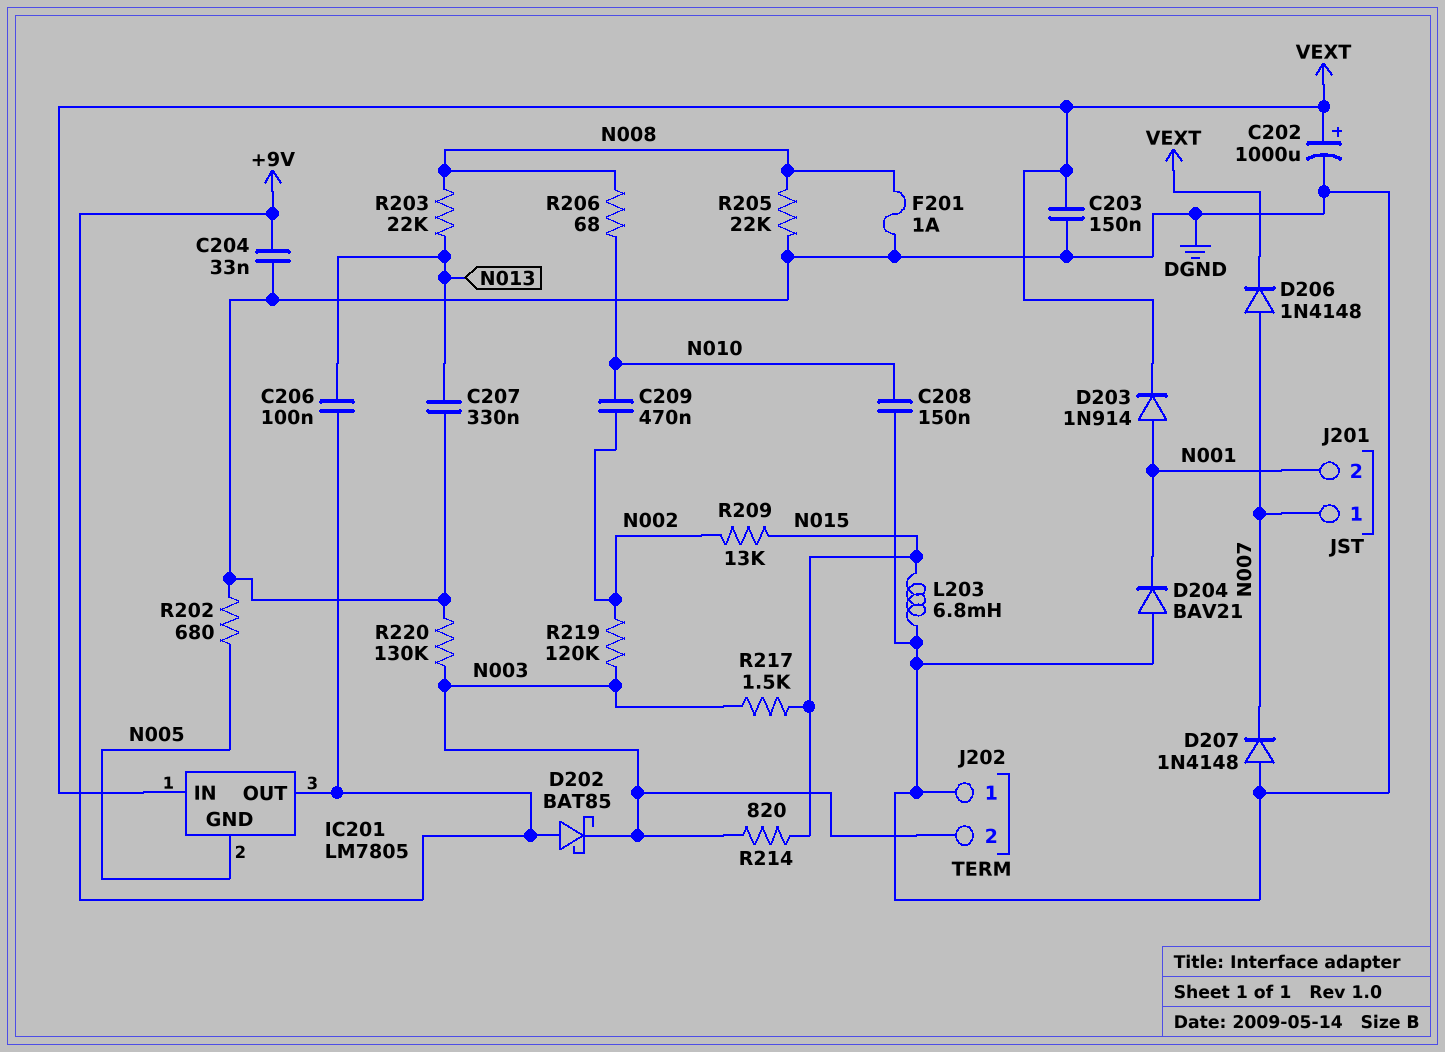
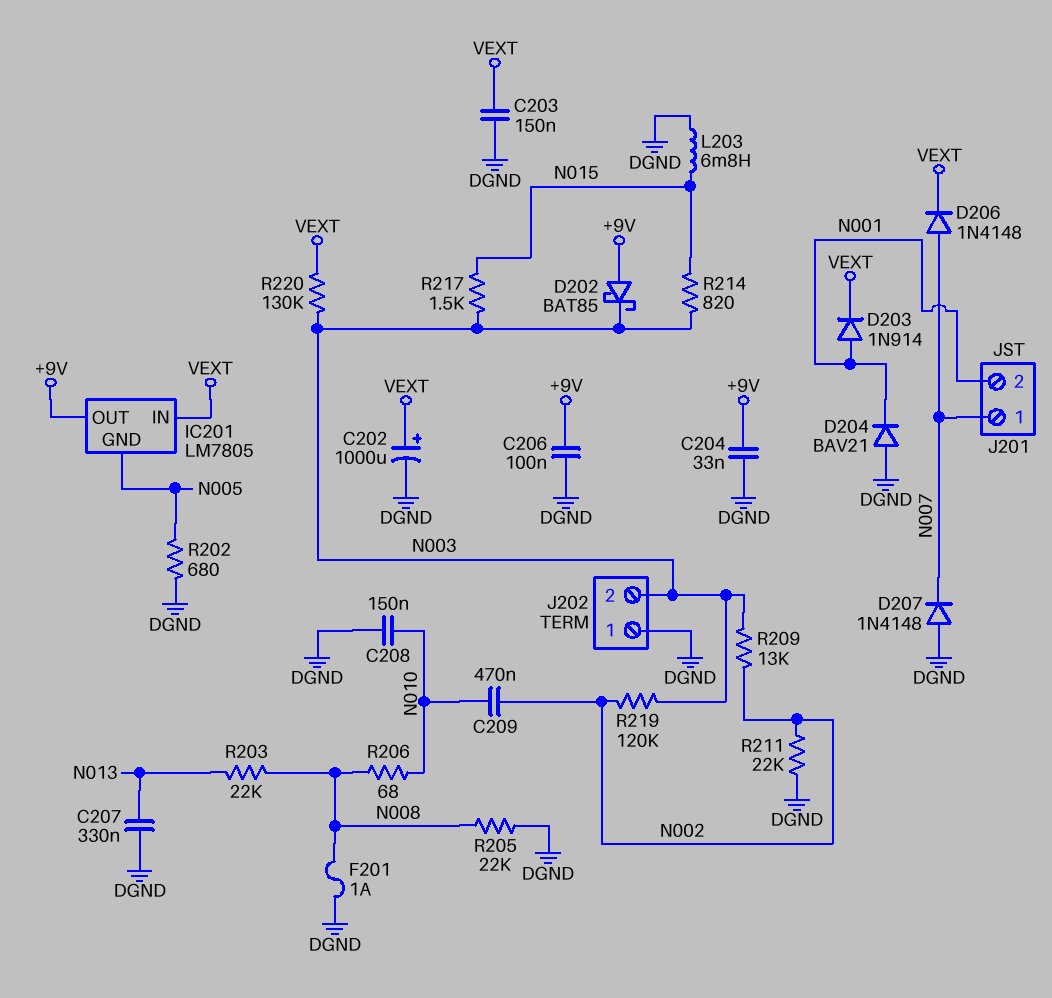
C206: 100nF (+9V, N013) -> 100nF (+9V, DGND)
R209: 13k (N002, N015) -> 13k (N002, N003)
R211: none -> 22k (DGND, N002)
R220: 130k (DGND, N003) -> 130k (N003, VEXT)

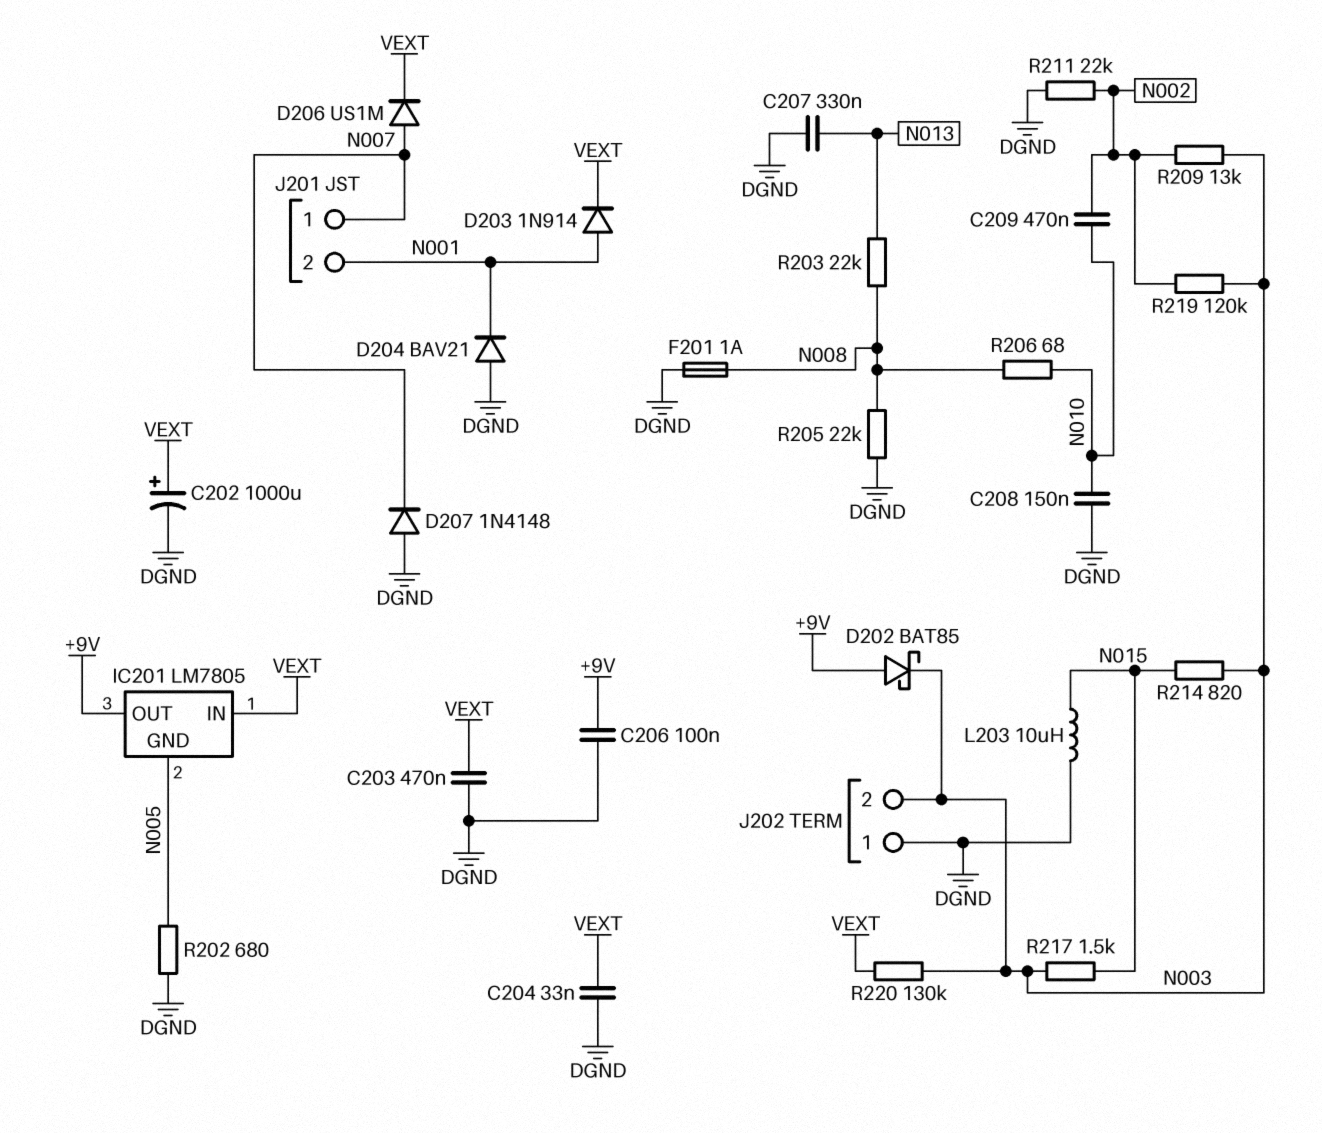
C203: 150nF (DGND, VEXT) -> 470nF (DGND, VEXT)
C204: 33nF (+9V, DGND) -> 33nF (DGND, VEXT)
D206: diode 1N4148 (A N007, K VEXT) -> diode US1M (A N007, K VEXT)
L203: 6.8mH (DGND, N015) -> 10uH (DGND, N015)

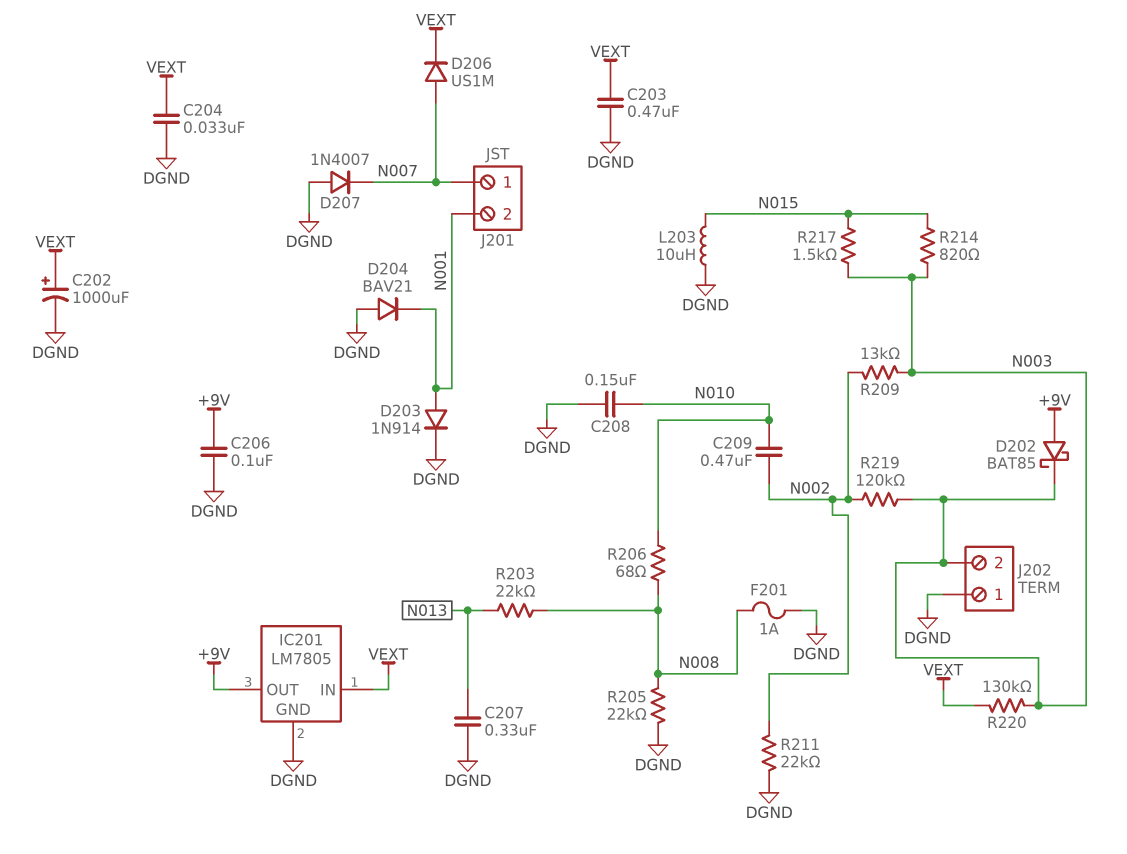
D203: diode 1N914 (A N001, K VEXT) -> diode 1N914 (A N001, K DGND)
D207: diode 1N4148 (A DGND, K N007) -> diode 1N4007 (A DGND, K N007)
IC201 pin GND: N005 -> DGND
R202: 680 (DGND, N005) -> none

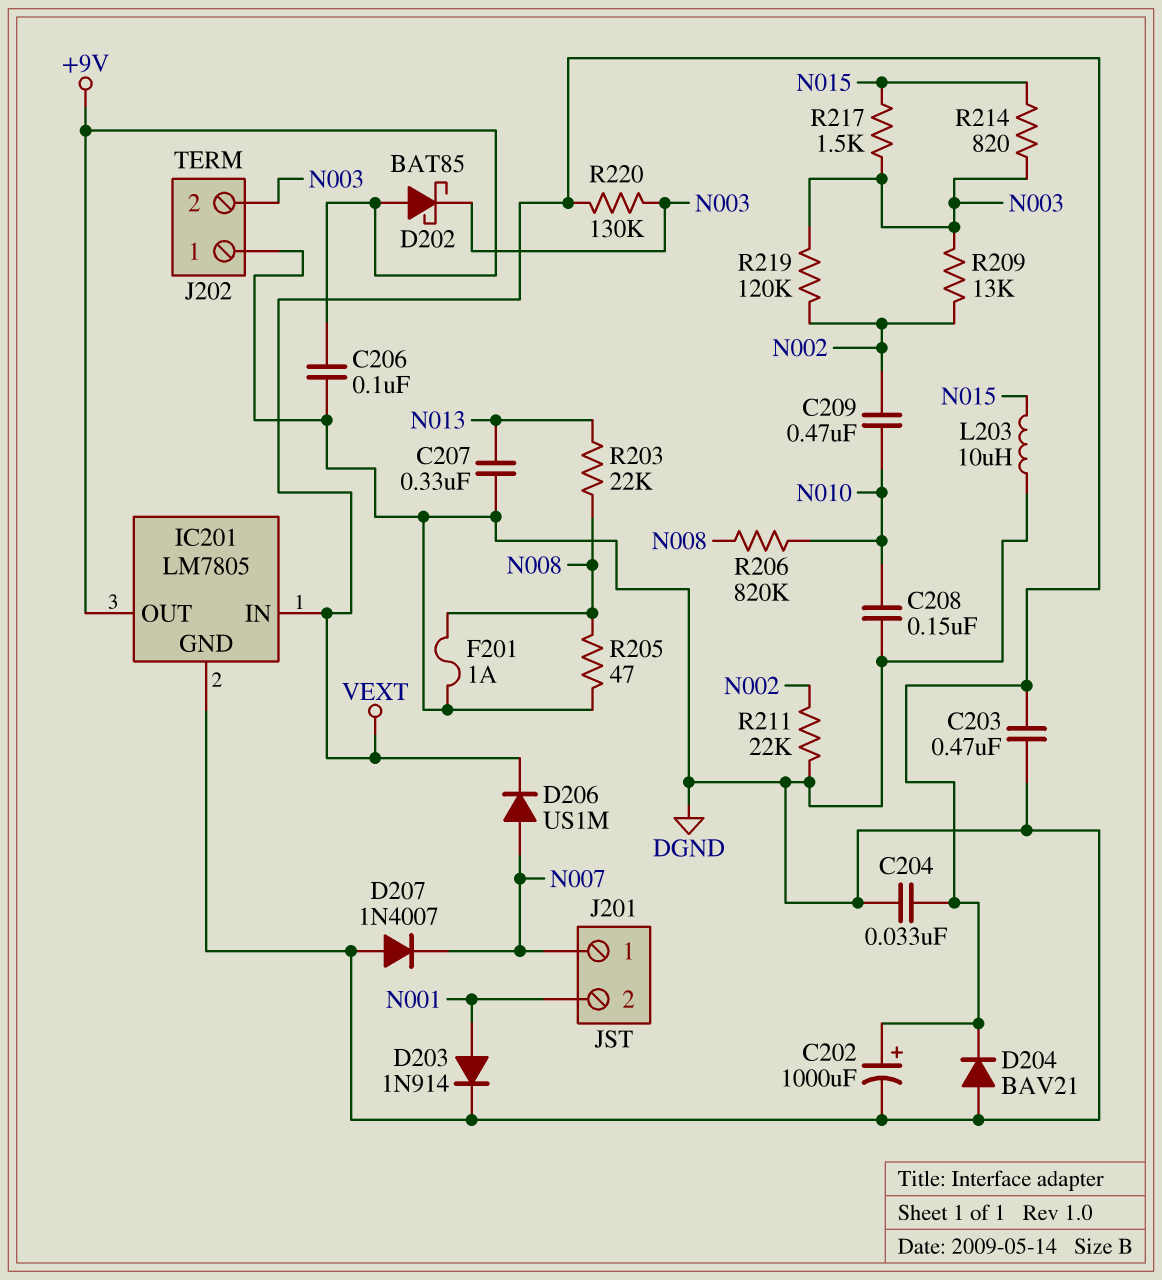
D204: diode BAV21 (A DGND, K N001) -> diode BAV21 (A DGND, K VEXT)
R205: 22k (DGND, N008) -> 47 (DGND, N008)
R206: 68 (N008, N010) -> 820k (N008, N010)

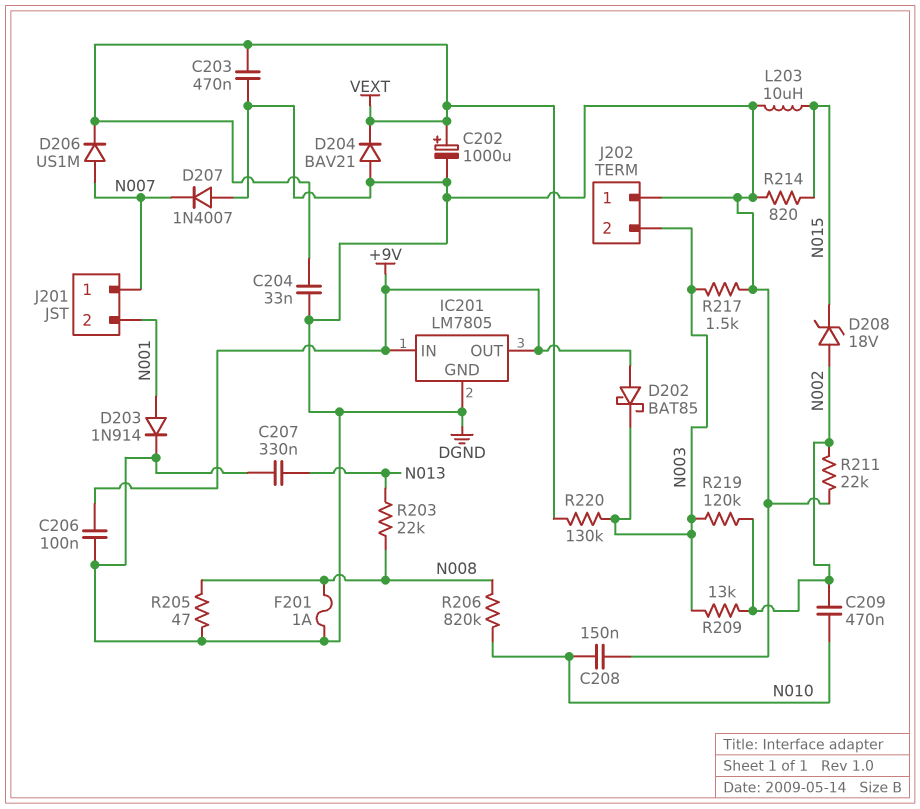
D208: none -> zener 18V (A N002, K N015)
IC201 pin IN: VEXT -> +9V
R214: 820 (N003, N015) -> 820 (DGND, N015)
R217: 1.5k (N003, N015) -> 1.5k (DGND, N003)

